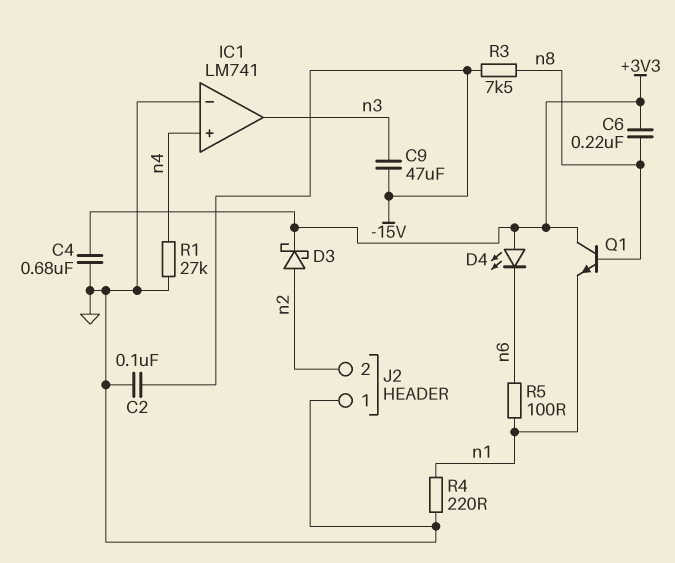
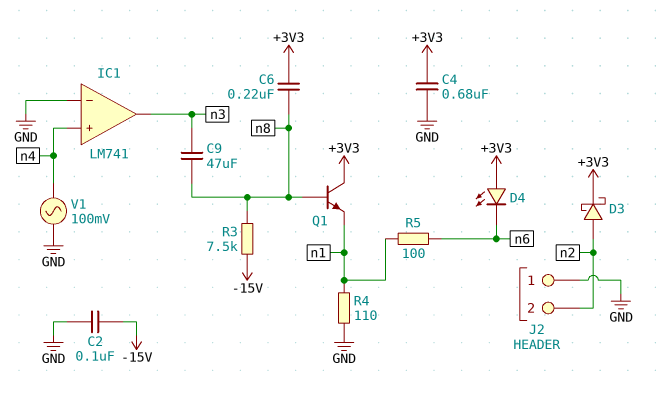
C9: 47uF (-15V, n3) -> 47uF (n3, n8)
R1: 27k (GND, n4) -> none
R4: 220 (GND, n1) -> 110 (GND, n1)
V1: none -> AC 100mV (GND, n4)

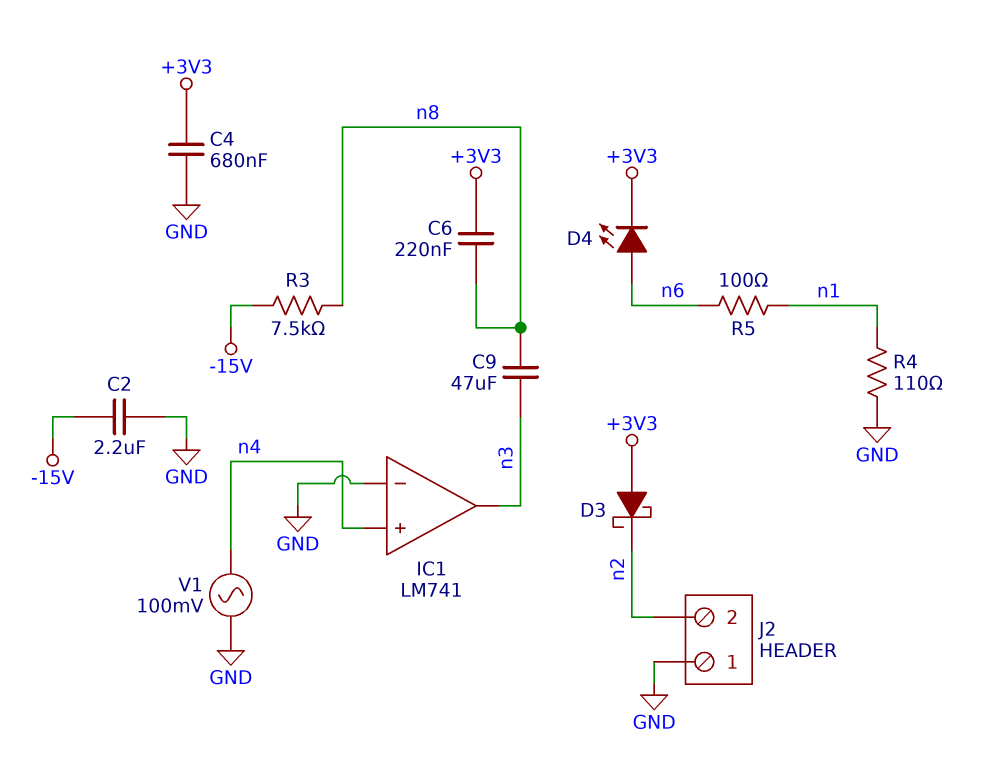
C2: 100nF (-15V, GND) -> 2.2uF (-15V, GND)
D3: schottky (A n2, K +3V3) -> schottky (A +3V3, K n2)
D4: LED (A +3V3, K n6) -> LED (A n6, K +3V3)
Q1: NPN (B n8, C +3V3, E n1) -> none

